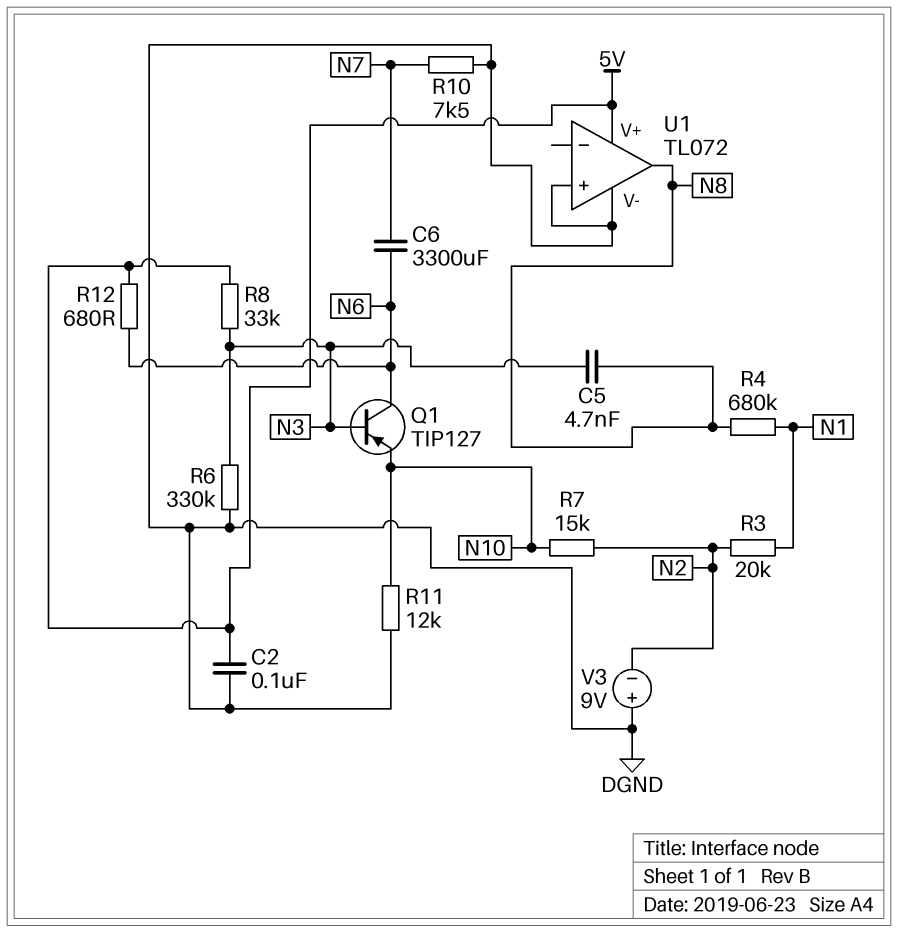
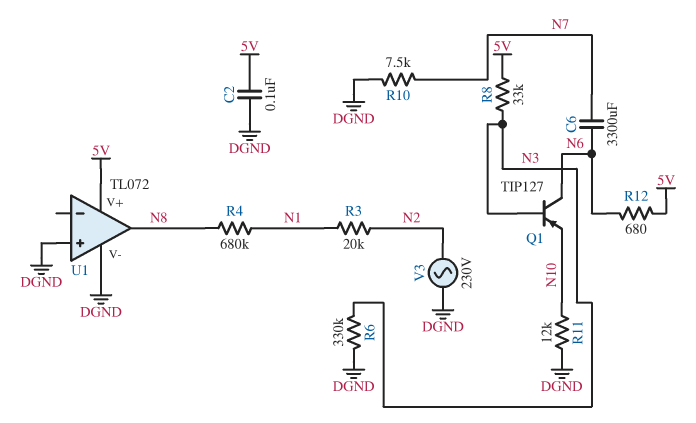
C5: 4.7nF (N3, N8) -> none
R7: 15k (N2, N10) -> none
V3: 9V (plus DGND, minus N2) -> AC 230V (DGND, N2)

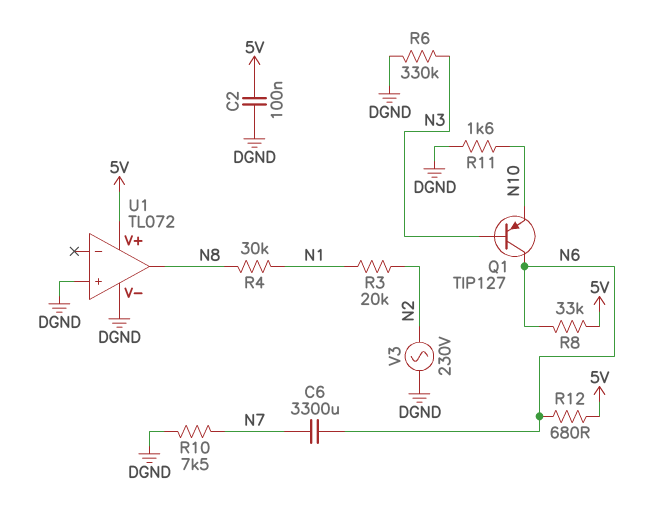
R4: 680k (N1, N8) -> 30k (N1, N8)
R8: 33k (5V, N3) -> 33k (5V, N6)
R11: 12k (DGND, N10) -> 1.6k (DGND, N10)

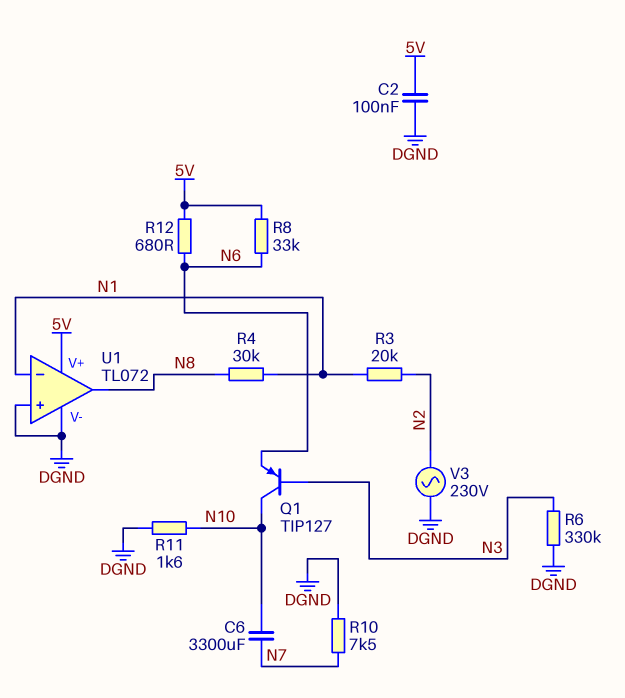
C6: 3300uF (N6, N7) -> 3300uF (N7, N10)
Q1: PNP TIP127 (B N3, C N6, E N10) -> PNP TIP127 (B N3, C N10, E N6)
U1 pin in-: none -> N1

